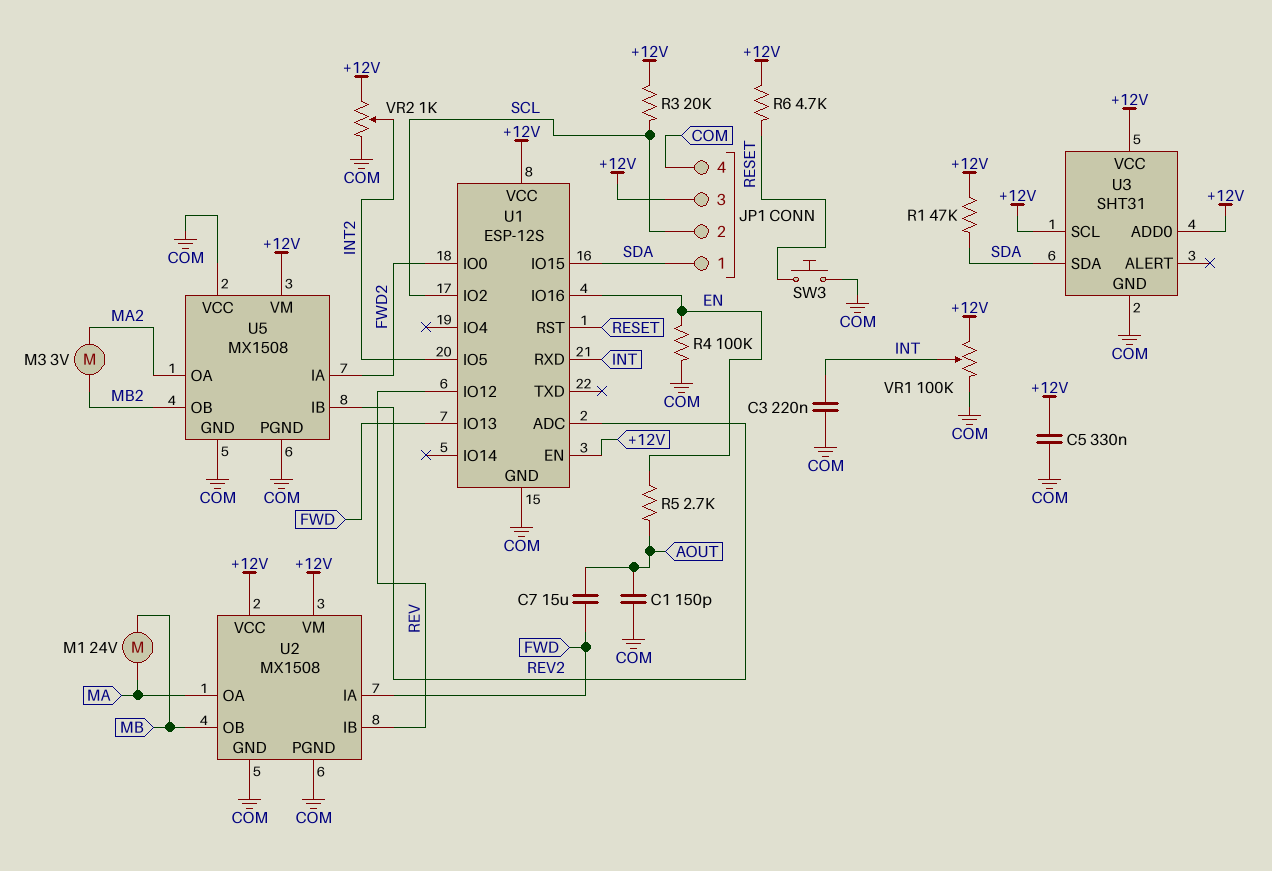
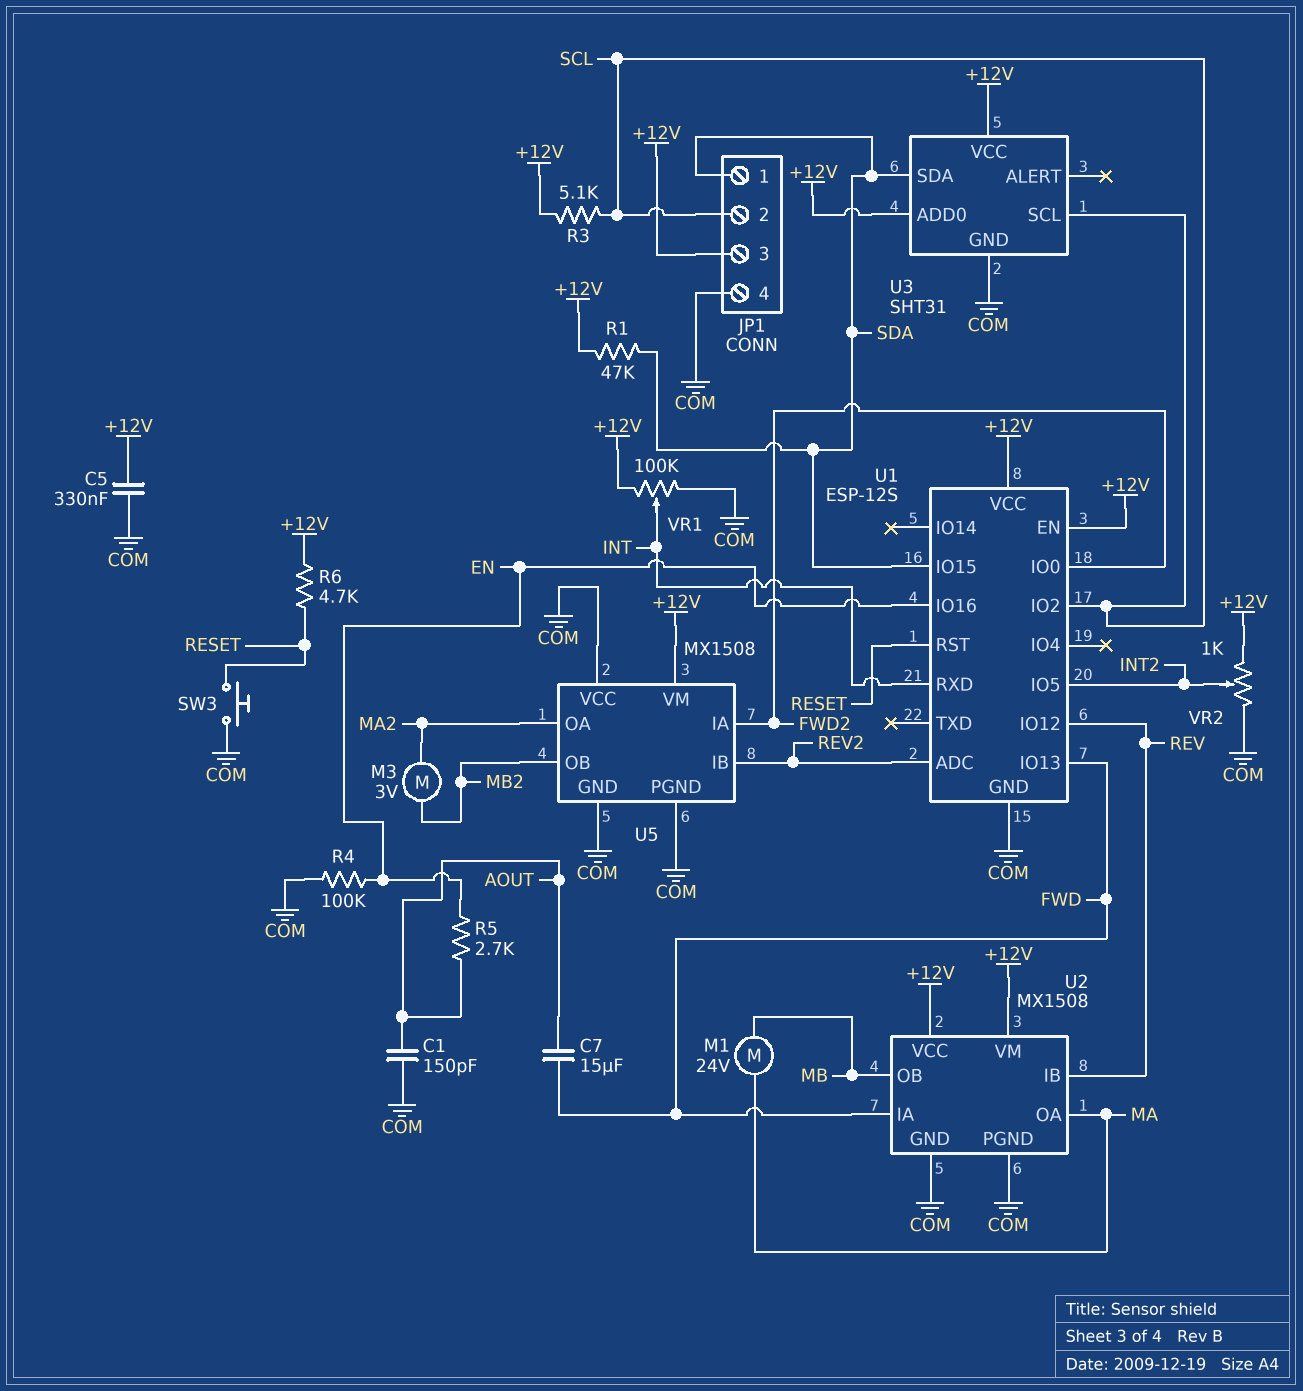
C3: 220nF (COM, INT) -> none
R3: 20k (+12V, SCL) -> 5.1k (+12V, SCL)
U3 pin SCL: +12V -> SCL

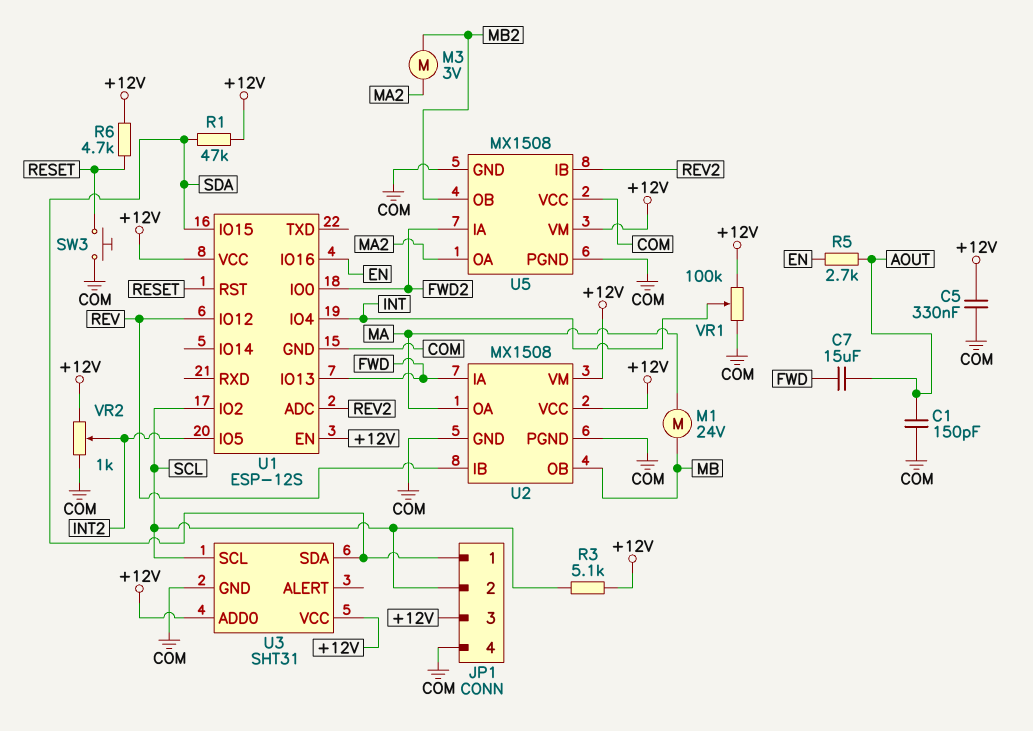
R4: 100k (COM, EN) -> none
U1 pin IO4: none -> INT
U1 pin RXD: INT -> none

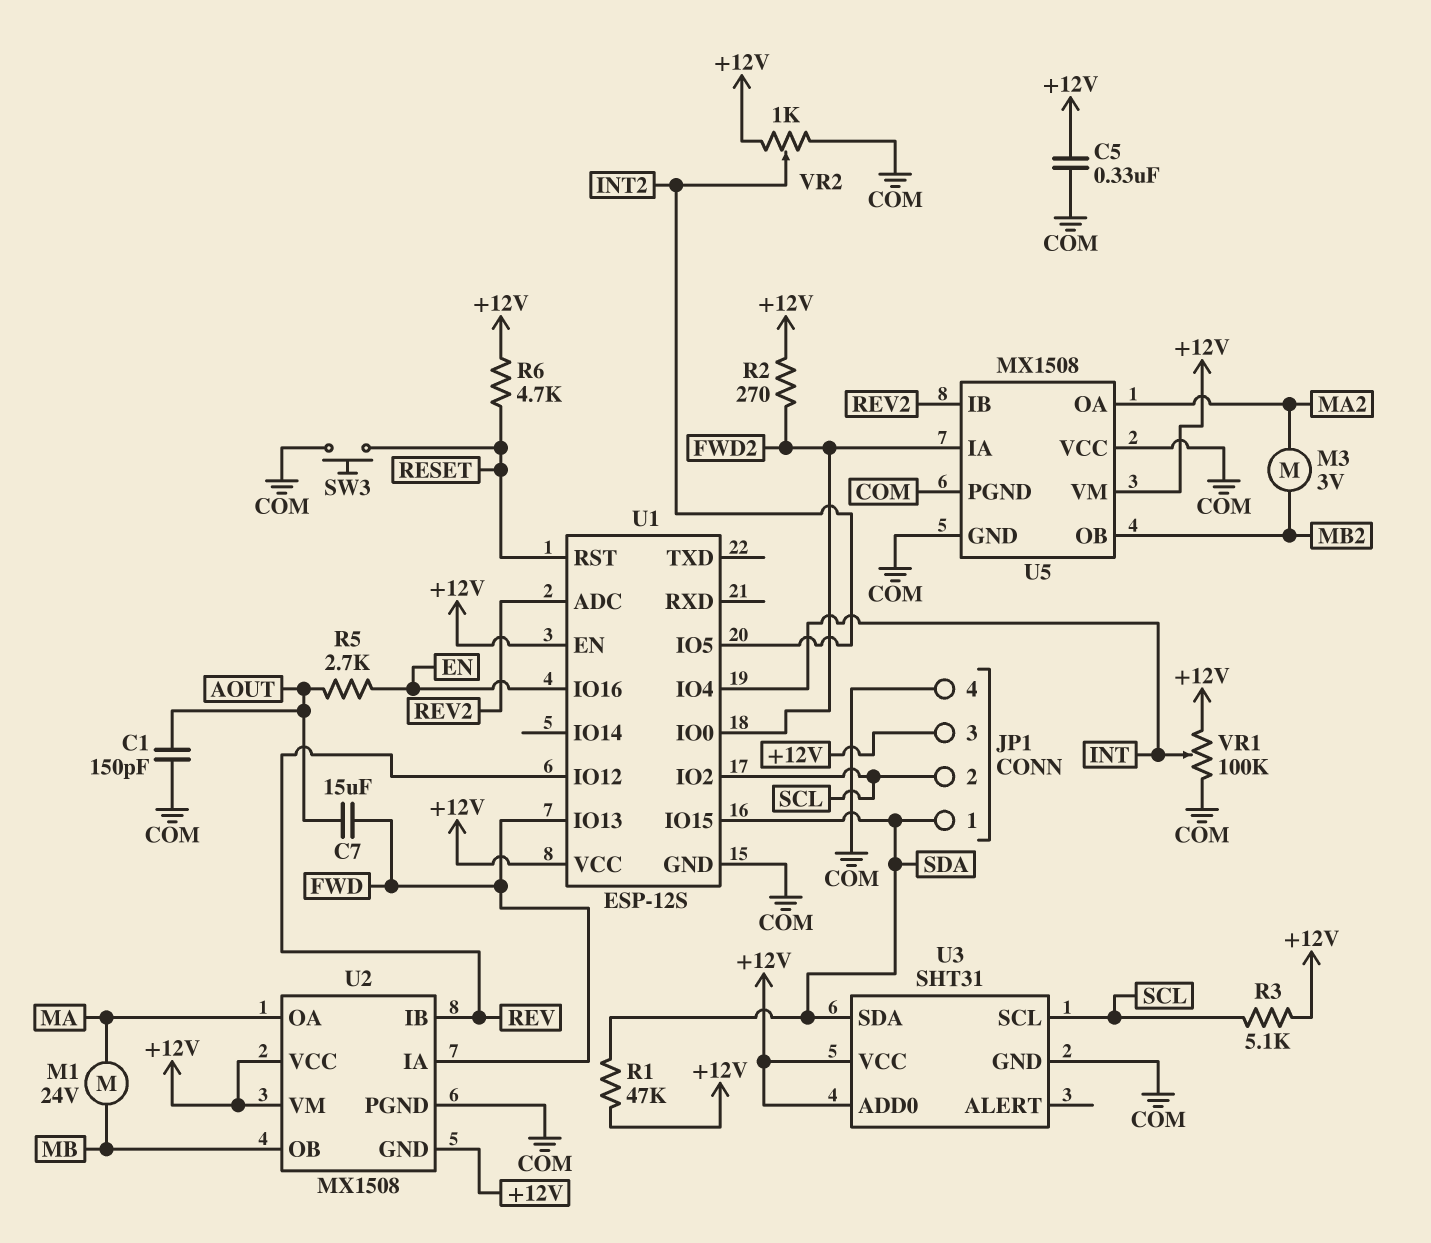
R2: none -> 270 (+12V, FWD2)
U2 pin GND: COM -> +12V

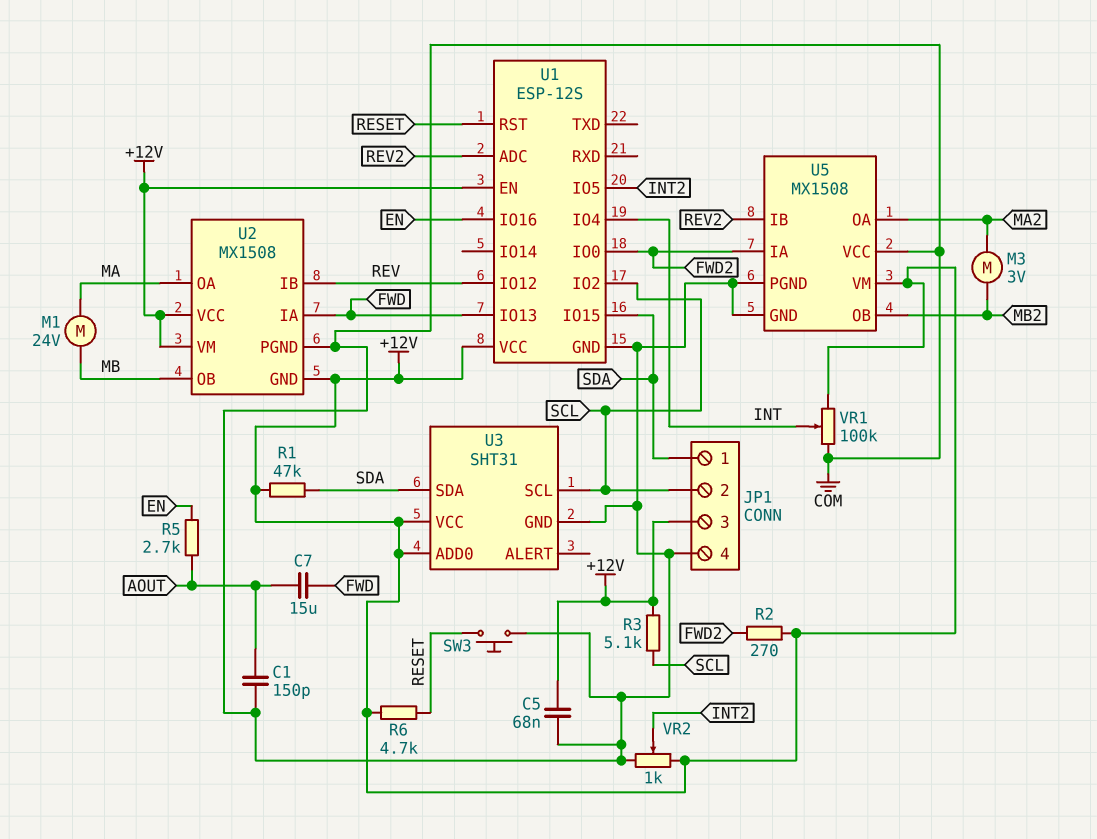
C5: 330nF (+12V, COM) -> 68nF (+12V, COM)

